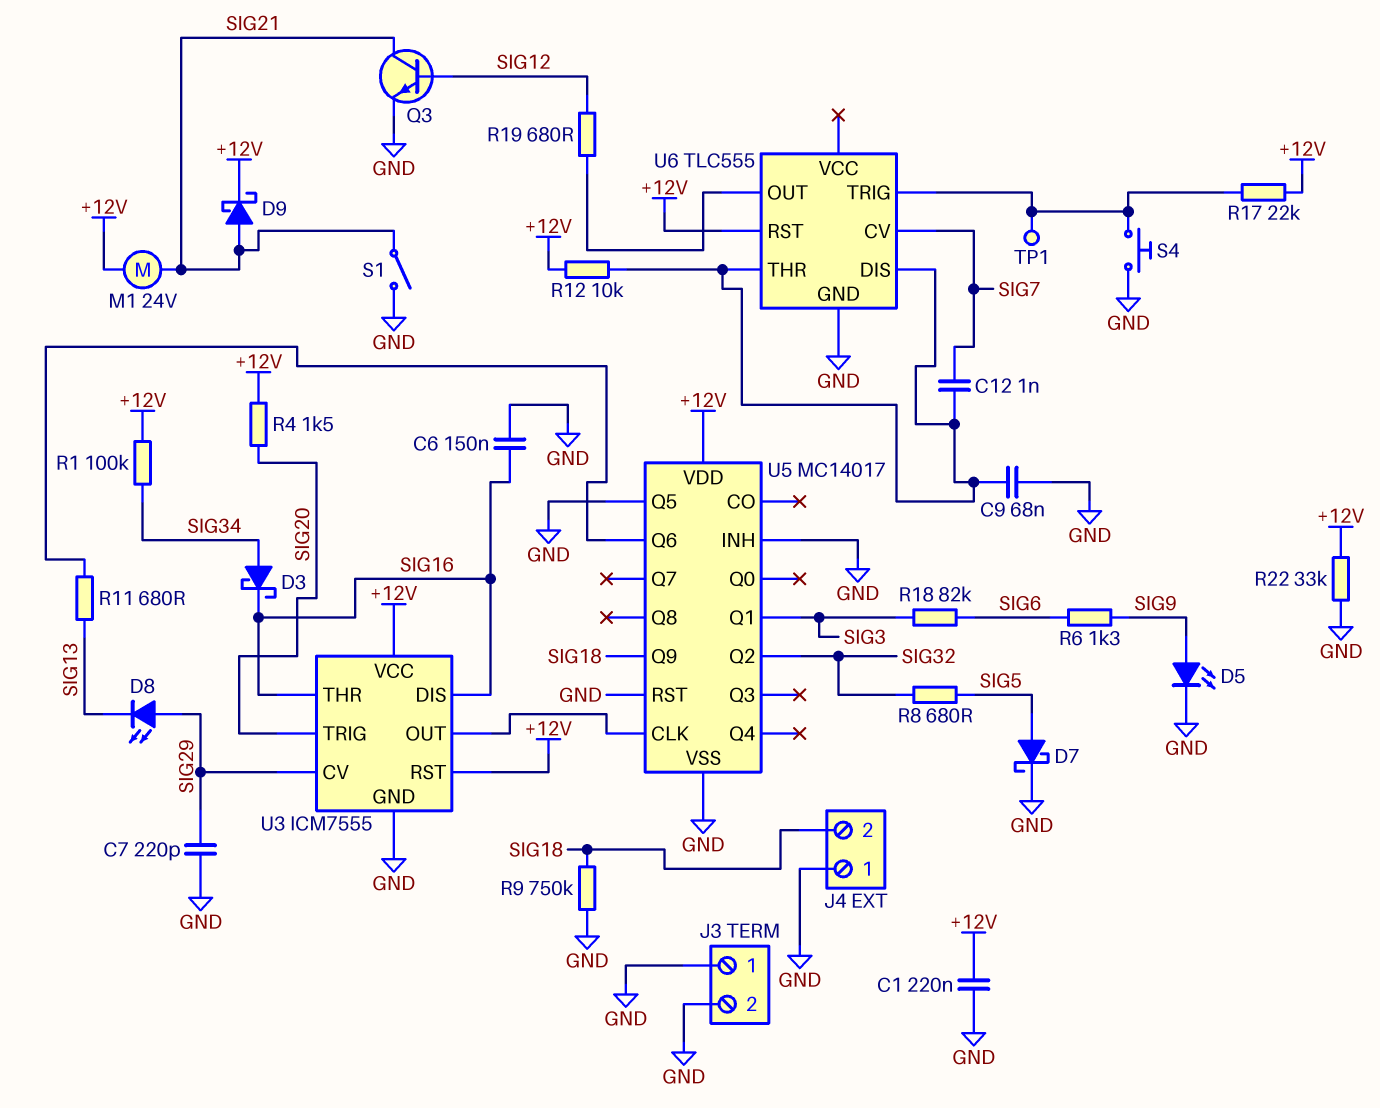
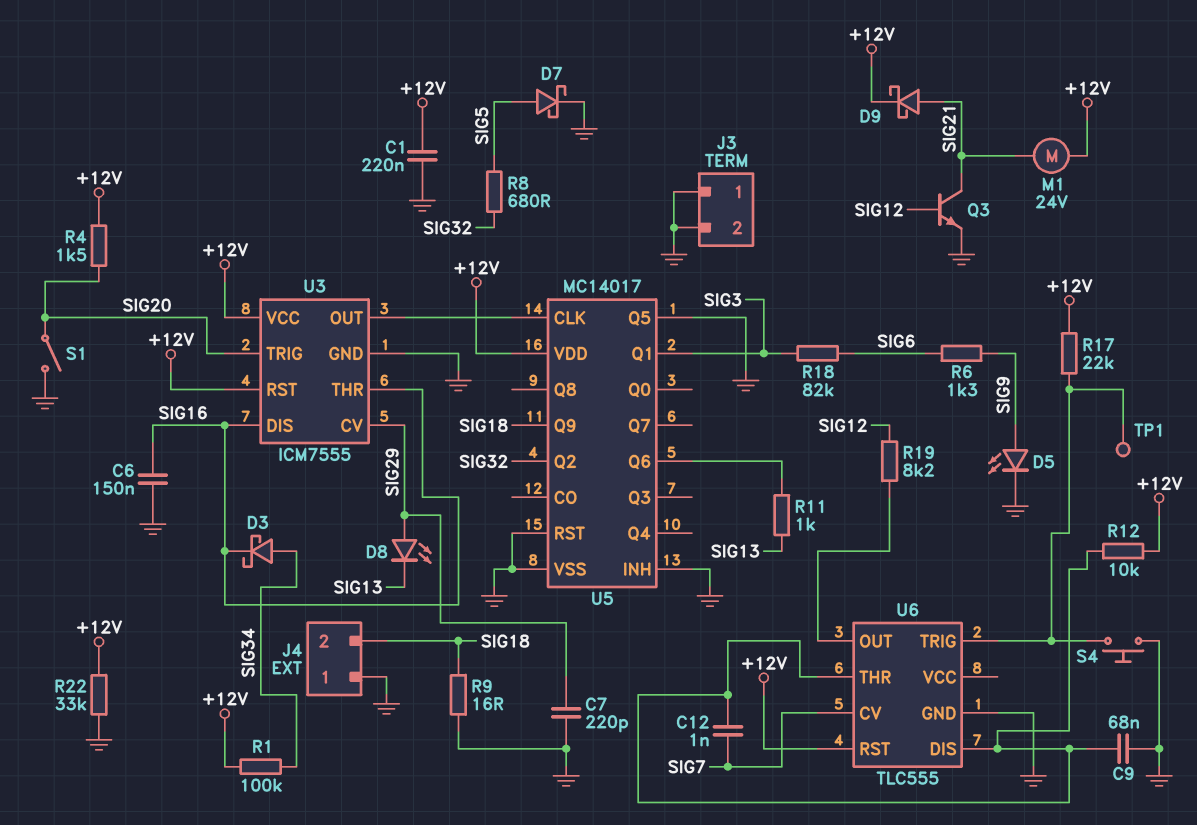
R9: 750k (GND, SIG18) -> 16 (GND, SIG18)
R11: 680 (SIG13, U5/Q6) -> 1k (SIG13, U5/Q6)
R19: 680 (SIG12, U6/OUT) -> 8.2k (SIG12, U6/OUT)
S1: switch (GND, SIG21) -> switch (GND, SIG20)

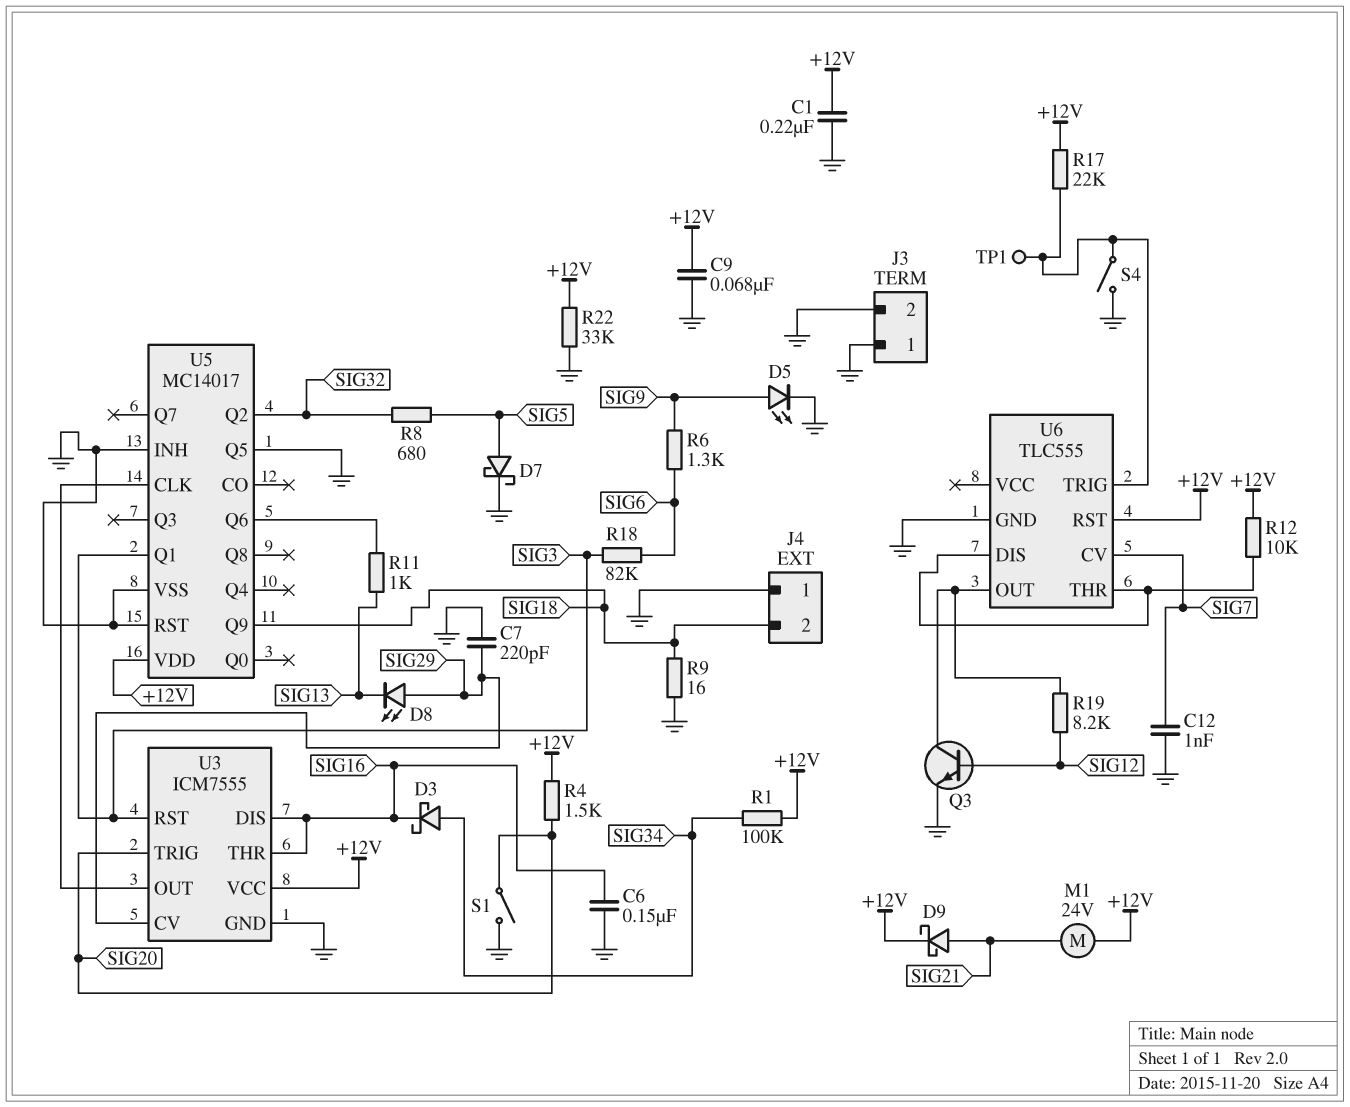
C9: 68nF (GND, U6/DIS) -> 68nF (+12V, GND)
C12: 1nF (SIG7, U6/DIS) -> 1nF (GND, SIG7)
Q3: NPN (B SIG12, C SIG21, E GND) -> NPN (B SIG12, C U6/OUT, E GND)
S4: button (GND, U6/TRIG) -> switch (GND, U6/TRIG)
U3 pin RST: +12V -> SIG3

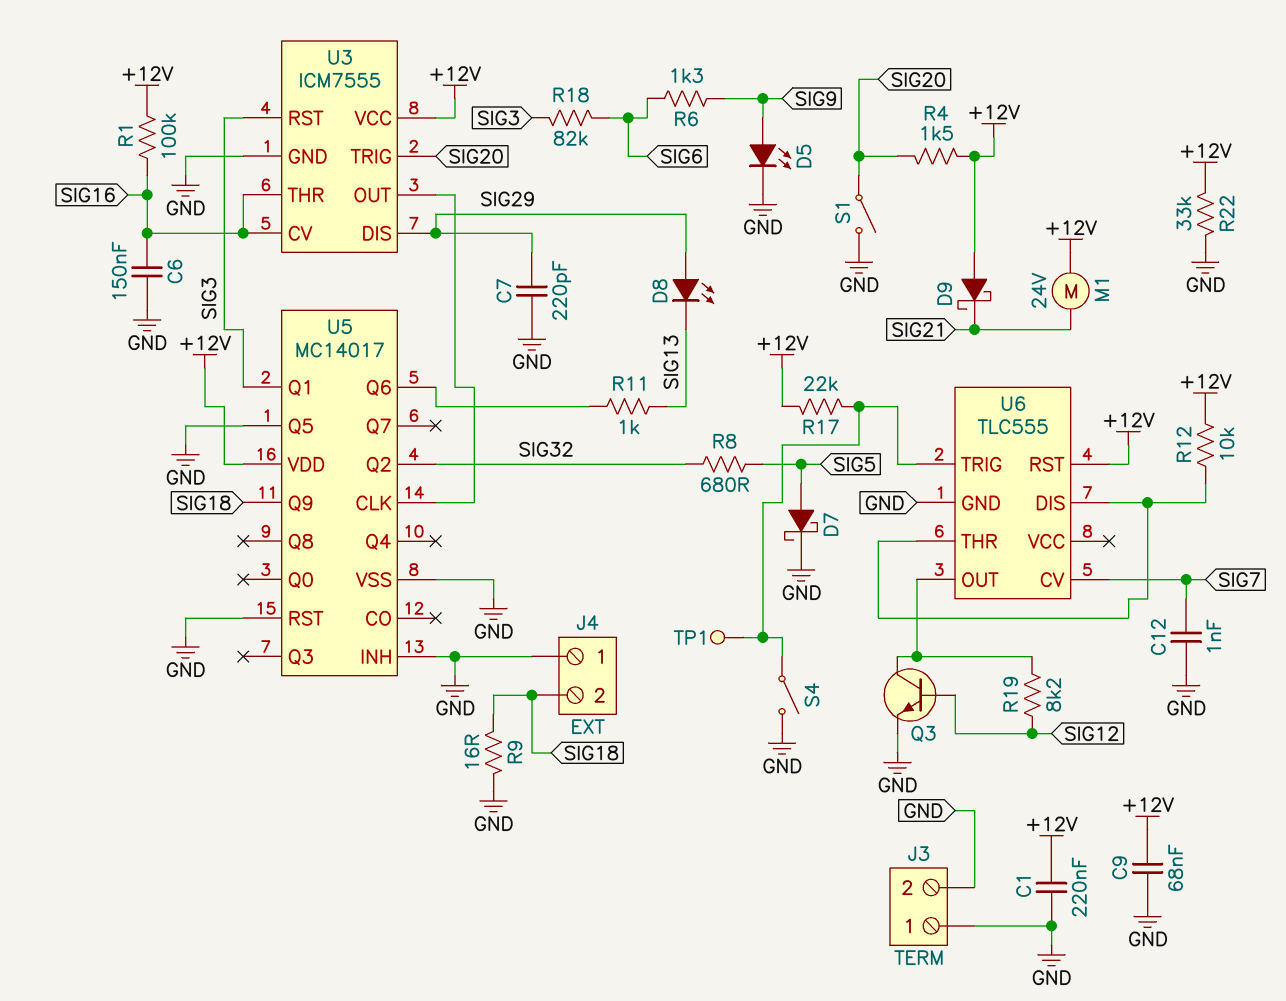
D3: schottky (A SIG34, K SIG16) -> none
D9: schottky (A SIG21, K +12V) -> schottky (A +12V, K SIG21)
R1: 100k (+12V, SIG34) -> 100k (+12V, SIG16)
U3 pin CV: SIG29 -> SIG16
U3 pin DIS: SIG16 -> SIG29

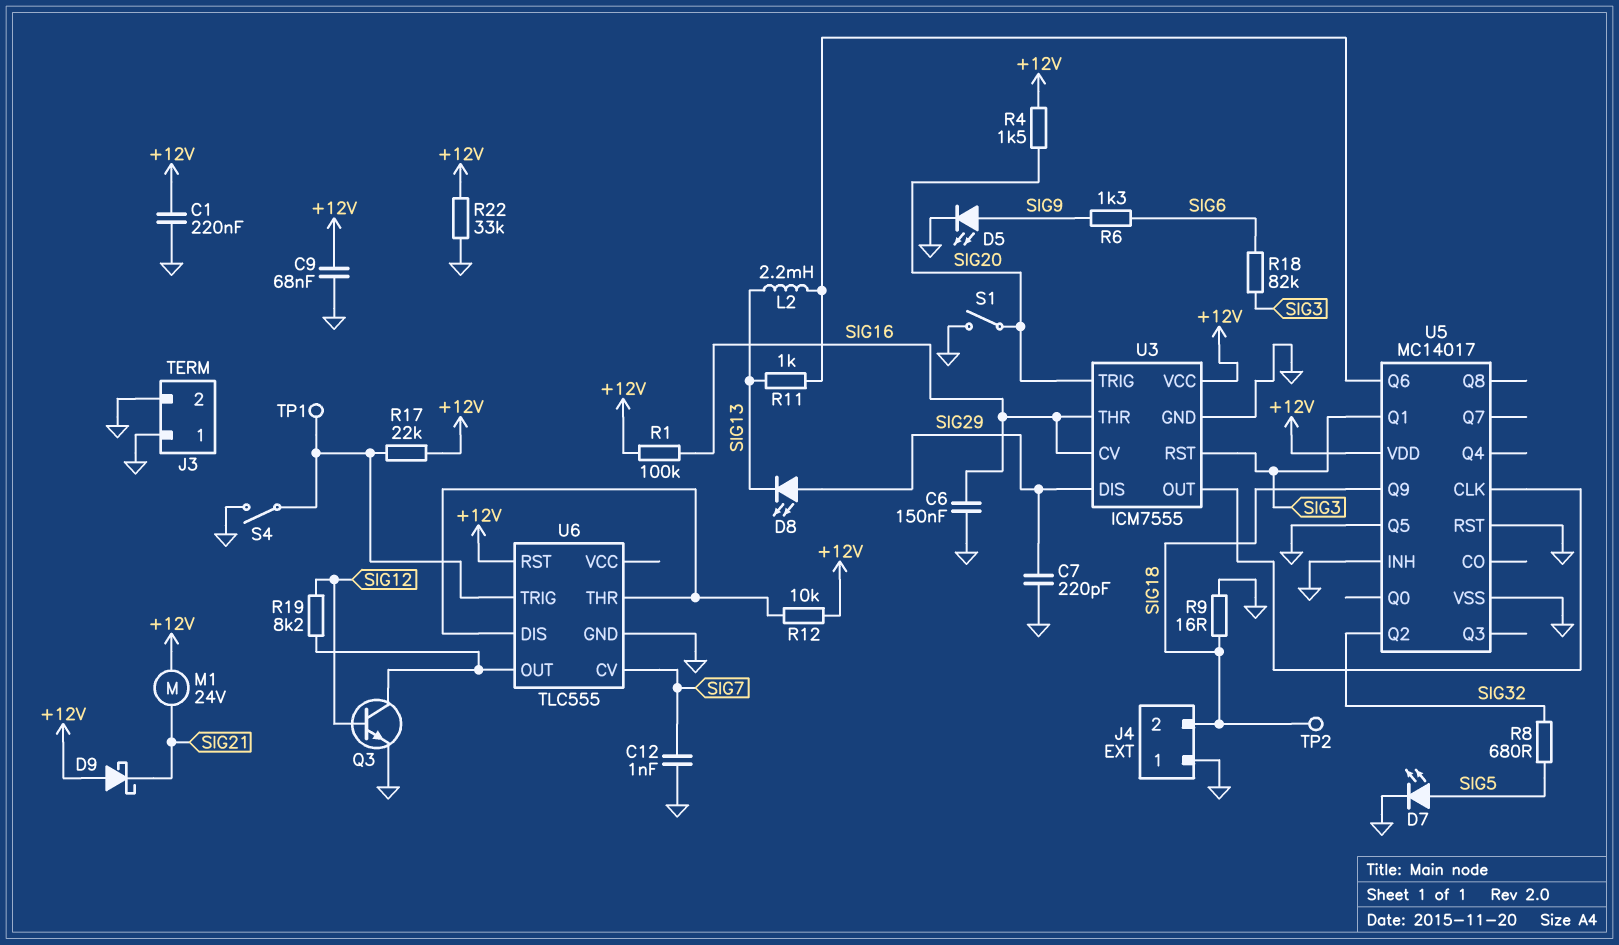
D7: schottky (A SIG5, K GND) -> LED (A SIG5, K GND)
L2: none -> 2.2mH (SIG13, U5/Q6)
TP2: none -> test point (SIG18)

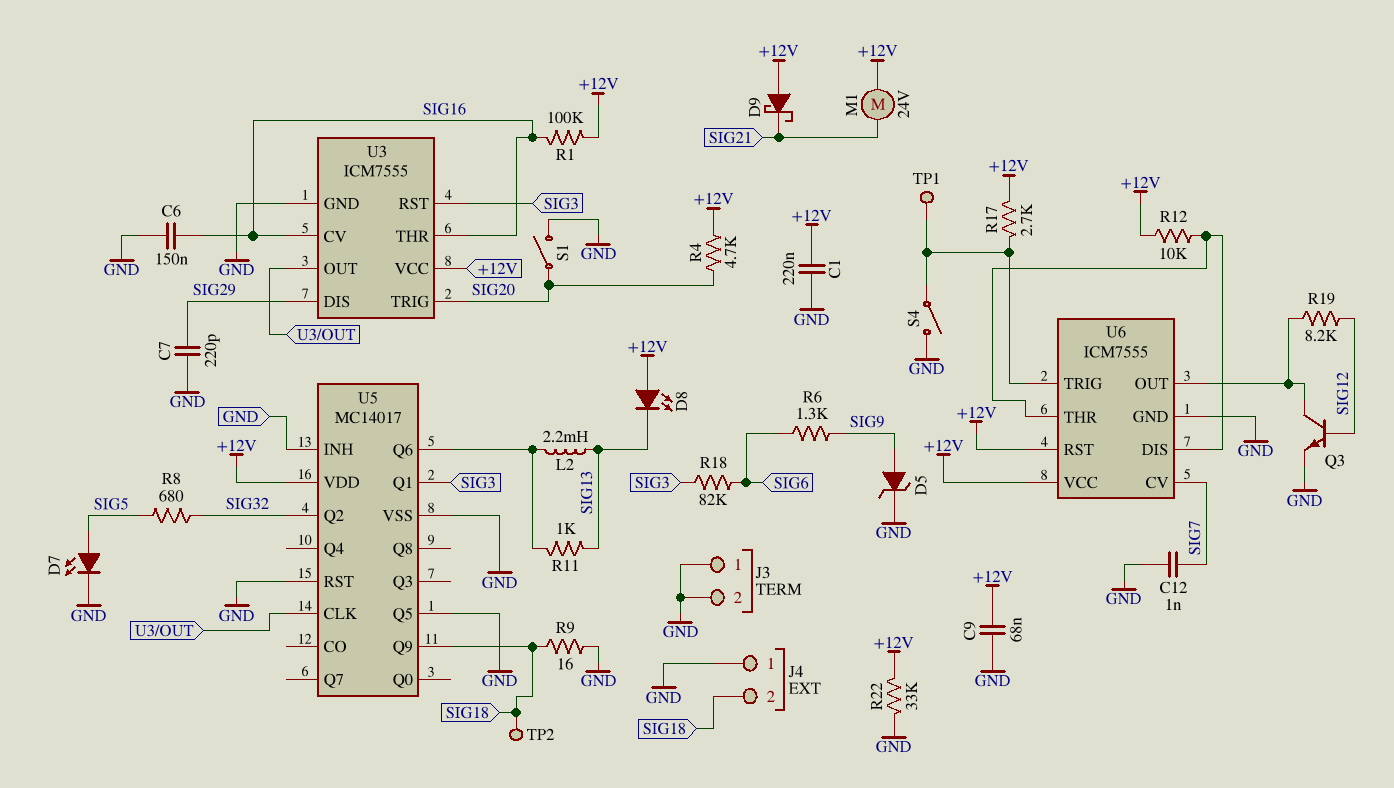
D5: LED (A SIG9, K GND) -> zener (A SIG9, K GND)
D8: LED (A SIG29, K SIG13) -> LED (A +12V, K SIG13)
R4: 1.5k (+12V, SIG20) -> 4.7k (+12V, SIG20)
R17: 22k (+12V, U6/TRIG) -> 2.7k (+12V, U6/TRIG)
U6: TLC555 -> ICM7555
U6 pin VCC: none -> +12V

